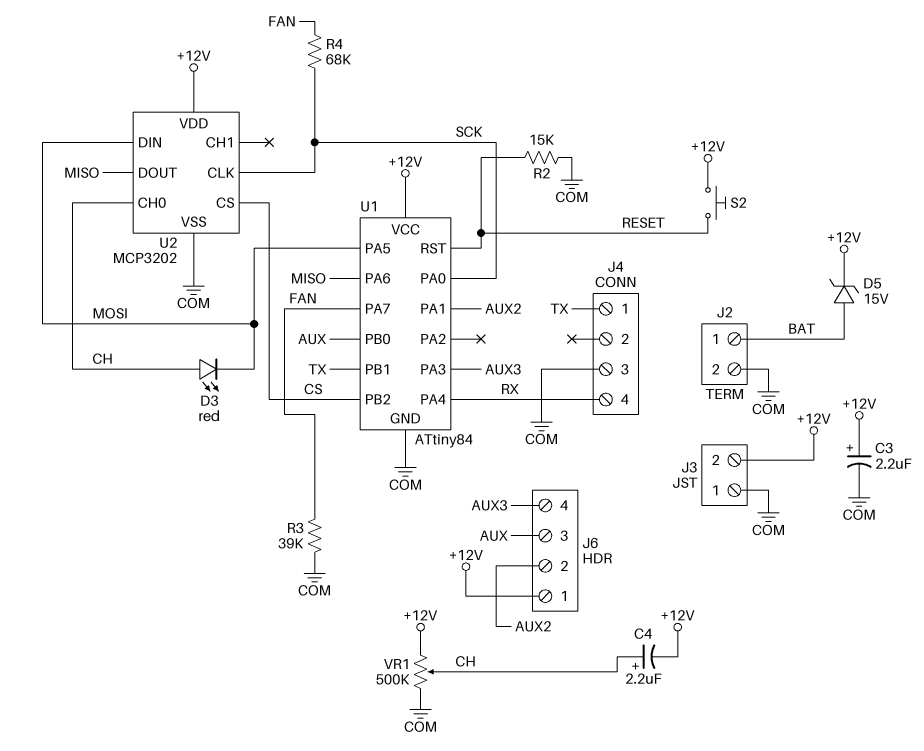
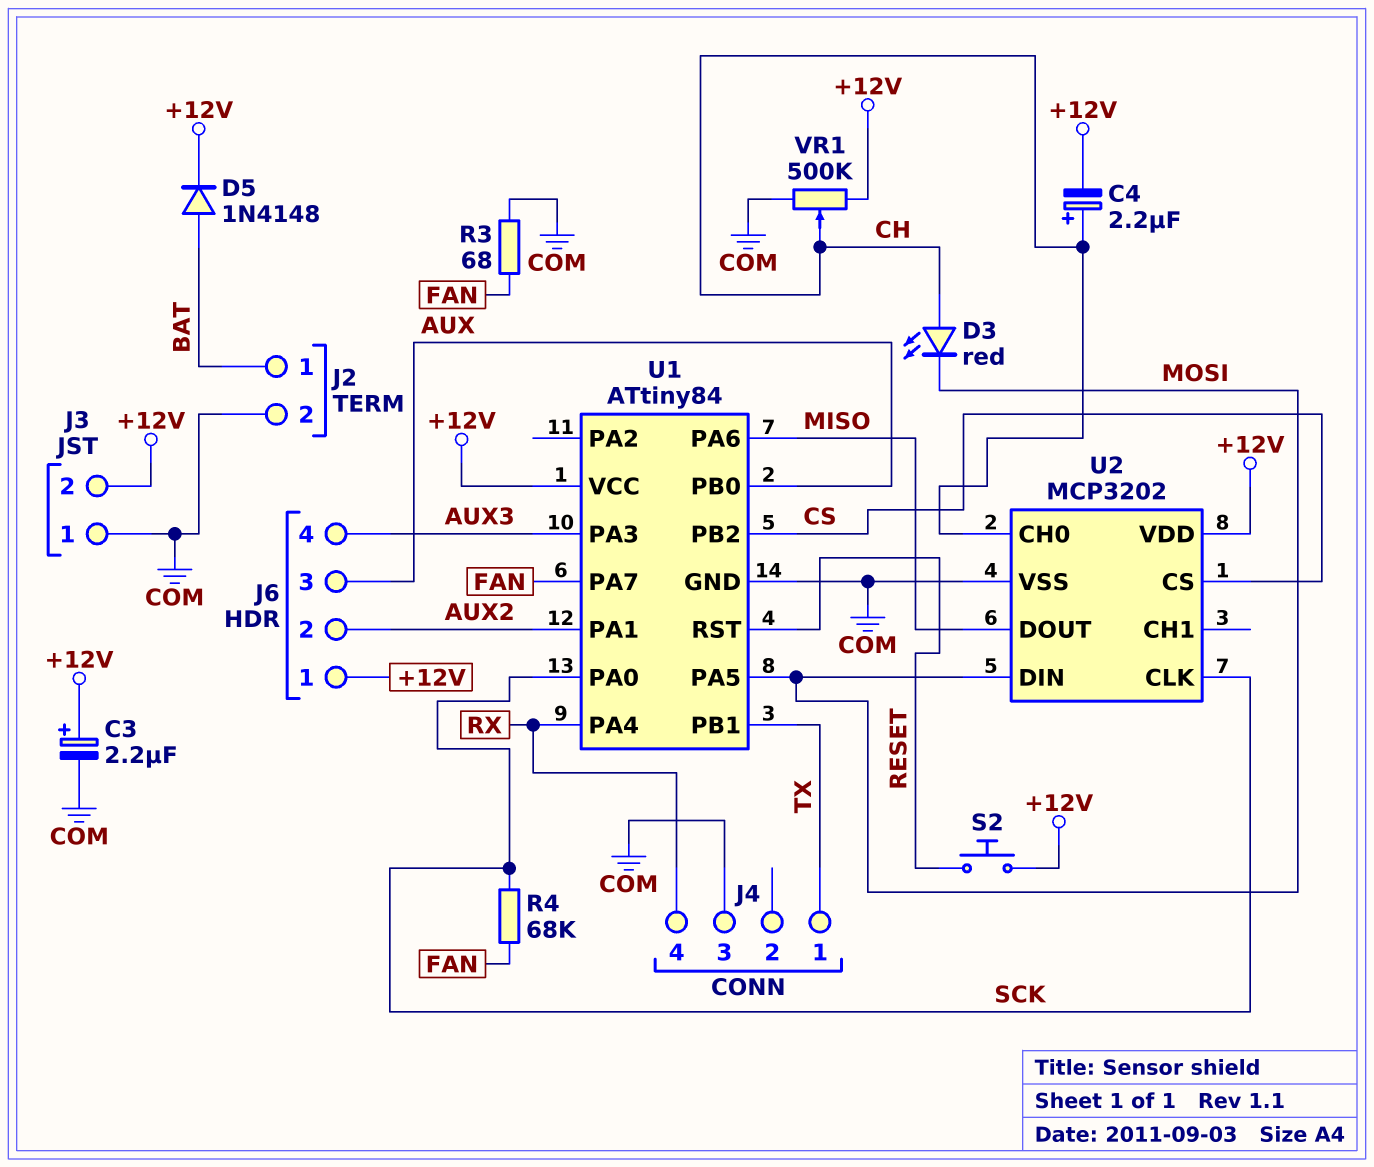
D5: zener 15V (A BAT, K +12V) -> diode 1N4148 (A BAT, K +12V)
R2: 15k (COM, RESET) -> none
R3: 39k (COM, FAN) -> 68 (COM, FAN)

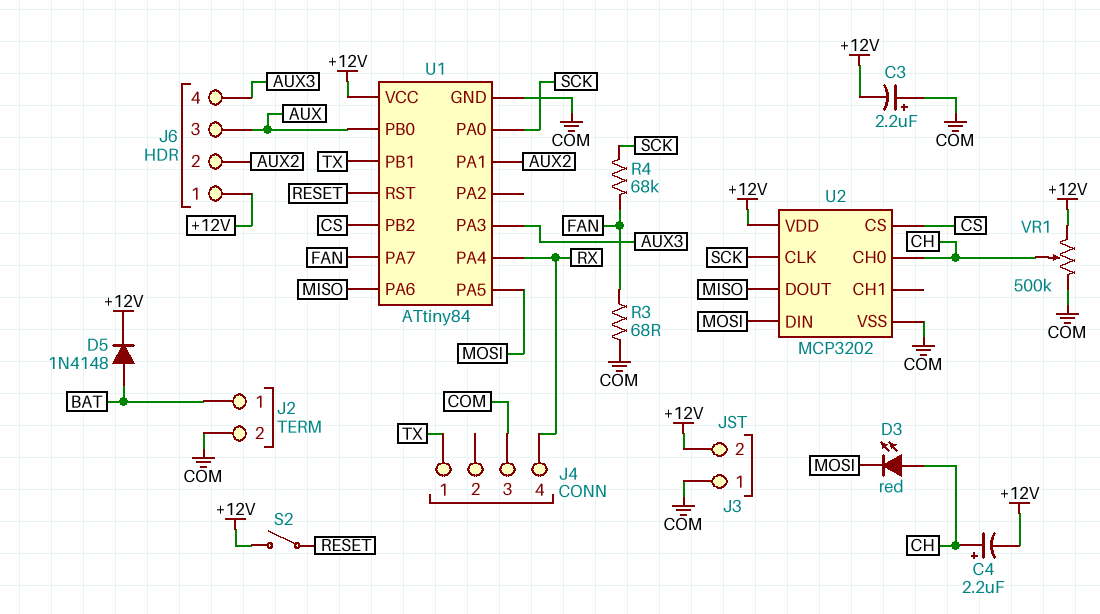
C3: 2.2uF (plus +12V, minus COM) -> 2.2uF (plus COM, minus +12V)
S2: button (+12V, RESET) -> switch (+12V, RESET)

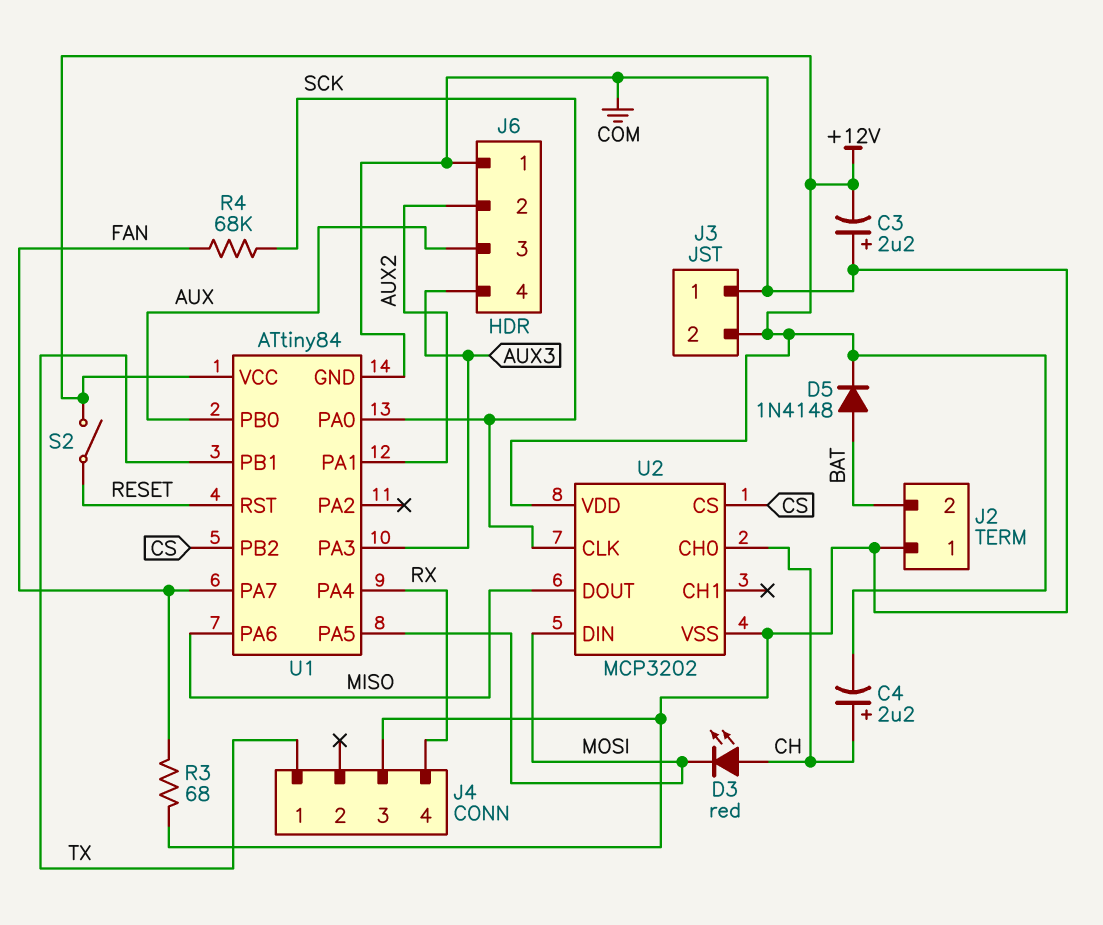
J2 pin 1: BAT -> COM
J2 pin 2: COM -> BAT
J6 pin 1: +12V -> COM
VR1: 500k (+12V, COM, wiper CH) -> none

